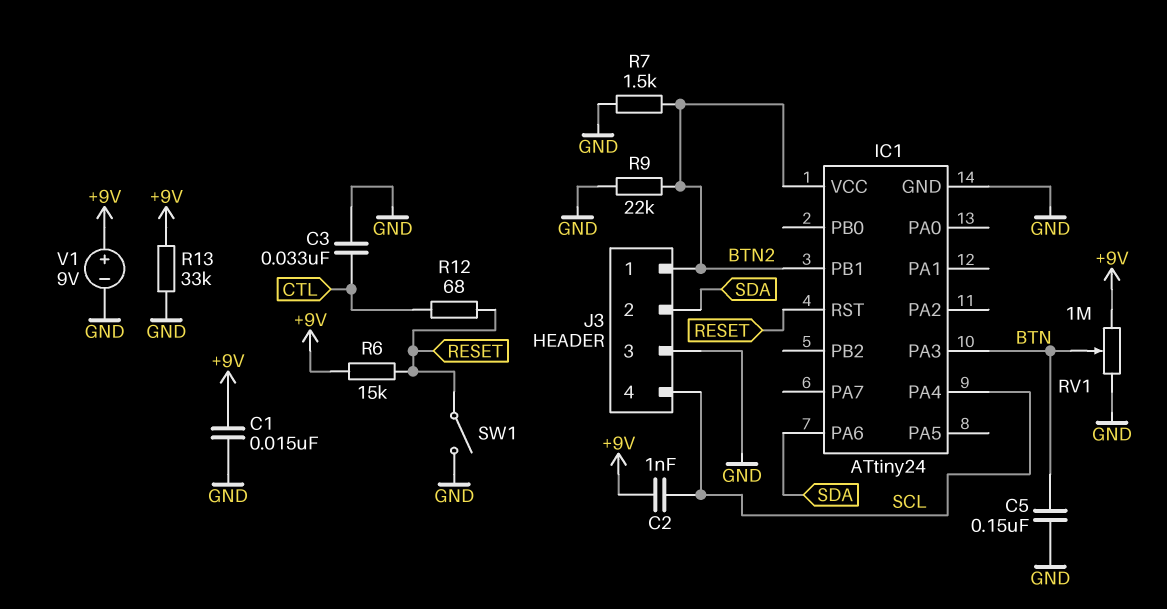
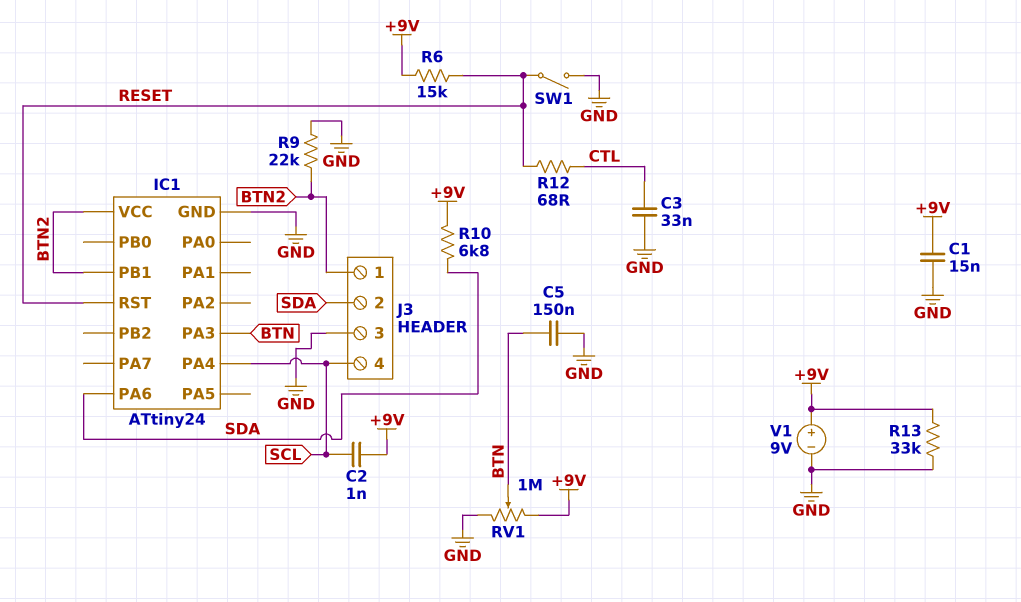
R7: 1.5k (BTN2, GND) -> none
R10: none -> 6.8k (+9V, SDA)

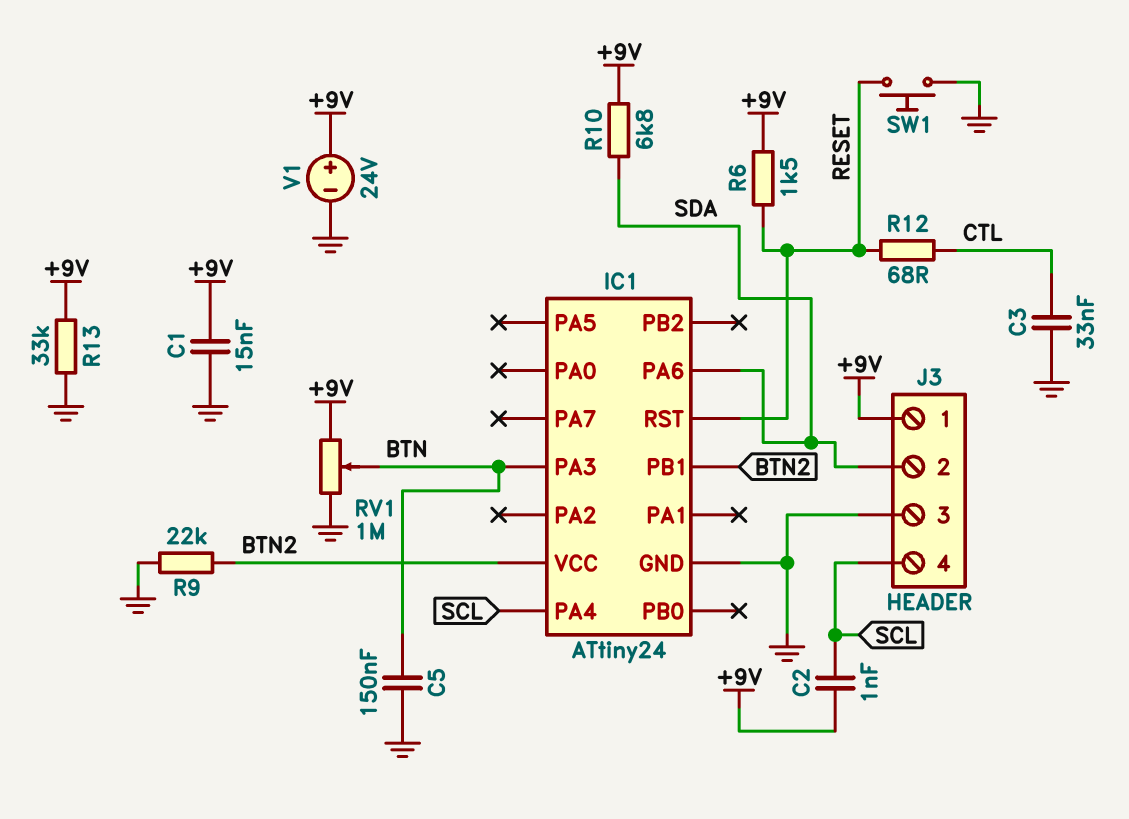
J3 pin 1: BTN2 -> +9V
R6: 15k (+9V, RESET) -> 1.5k (+9V, RESET)
SW1: switch (GND, RESET) -> button (GND, RESET)
V1: 9V (plus +9V, minus GND) -> 24V (plus +9V, minus GND)

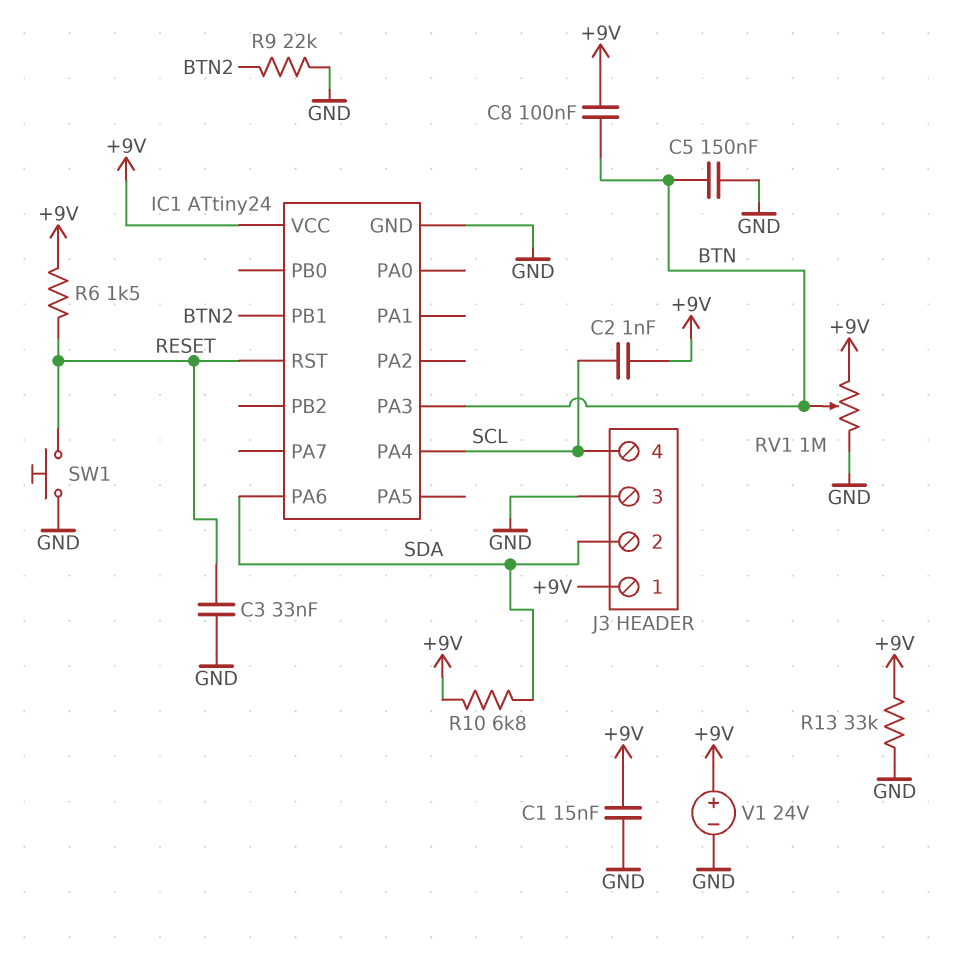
C3: 33nF (CTL, GND) -> 33nF (GND, RESET)
C8: none -> 100nF (+9V, BTN)
IC1 pin VCC: BTN2 -> +9V
R12: 68 (CTL, RESET) -> none

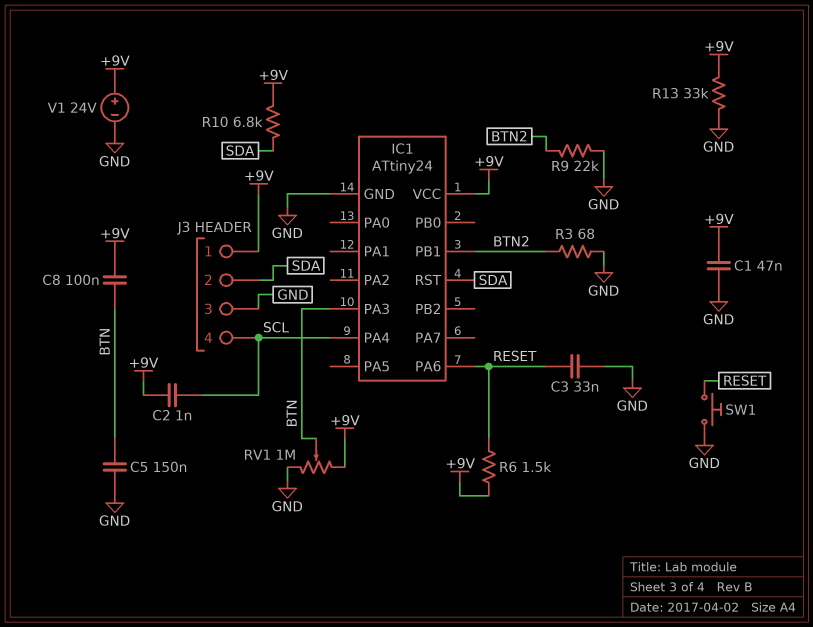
C1: 15nF (+9V, GND) -> 47nF (+9V, GND)
IC1 pin PA6: SDA -> RESET
IC1 pin RST: RESET -> SDA
R3: none -> 68 (BTN2, GND)

